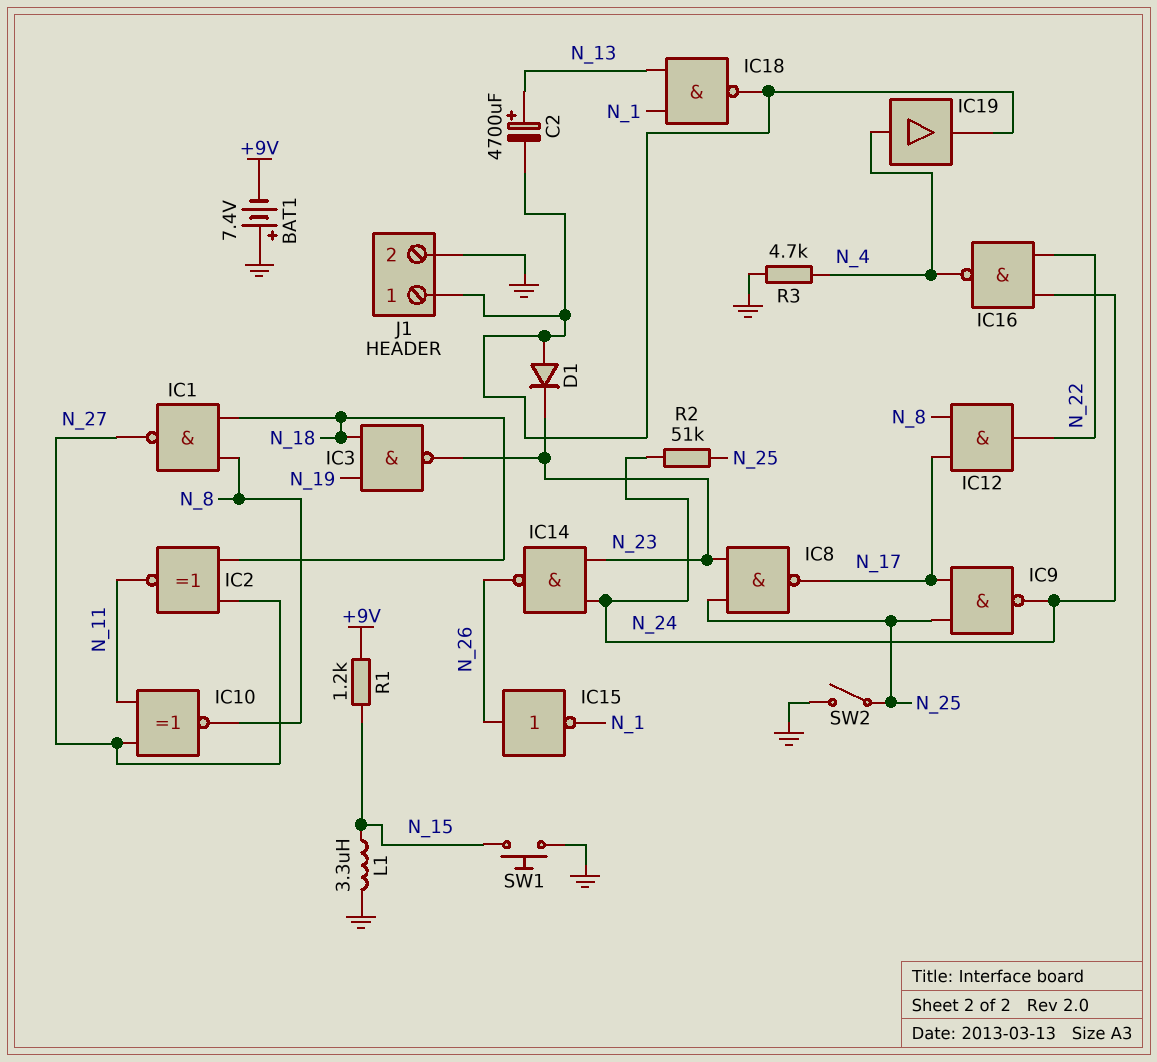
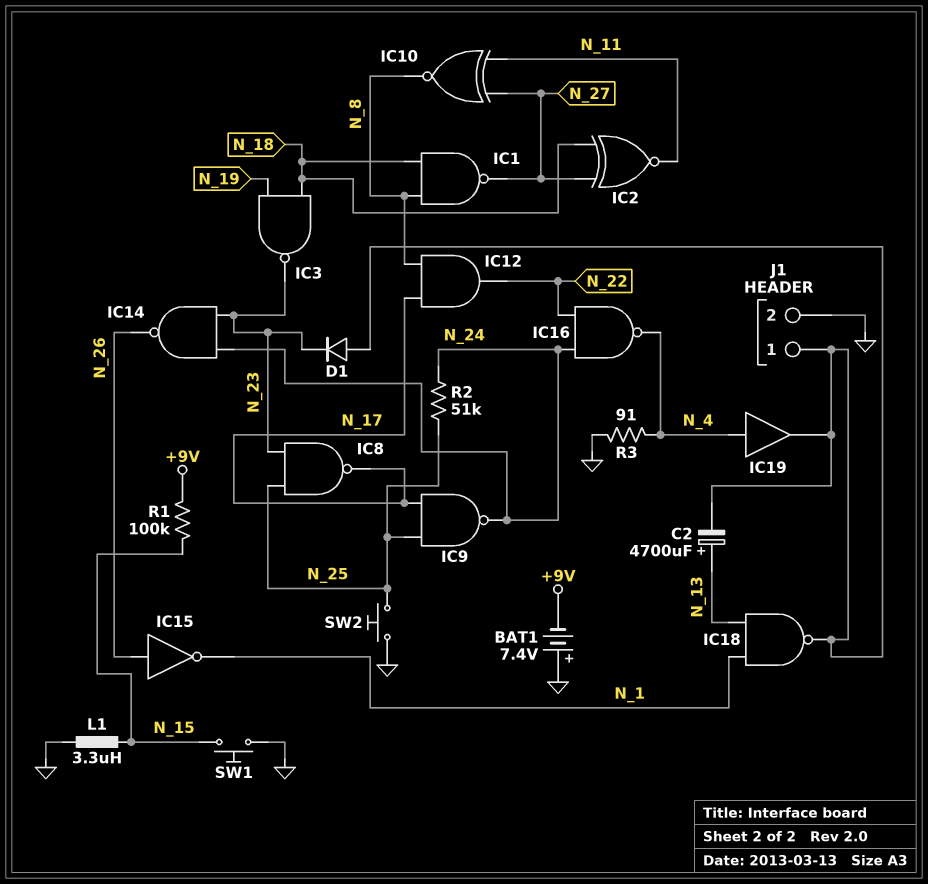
R1: 1.2k (+9V, N_15) -> 100k (+9V, N_15)
R3: 4.7k (GND, N_4) -> 91 (GND, N_4)
SW2: switch (GND, N_25) -> button (GND, N_25)

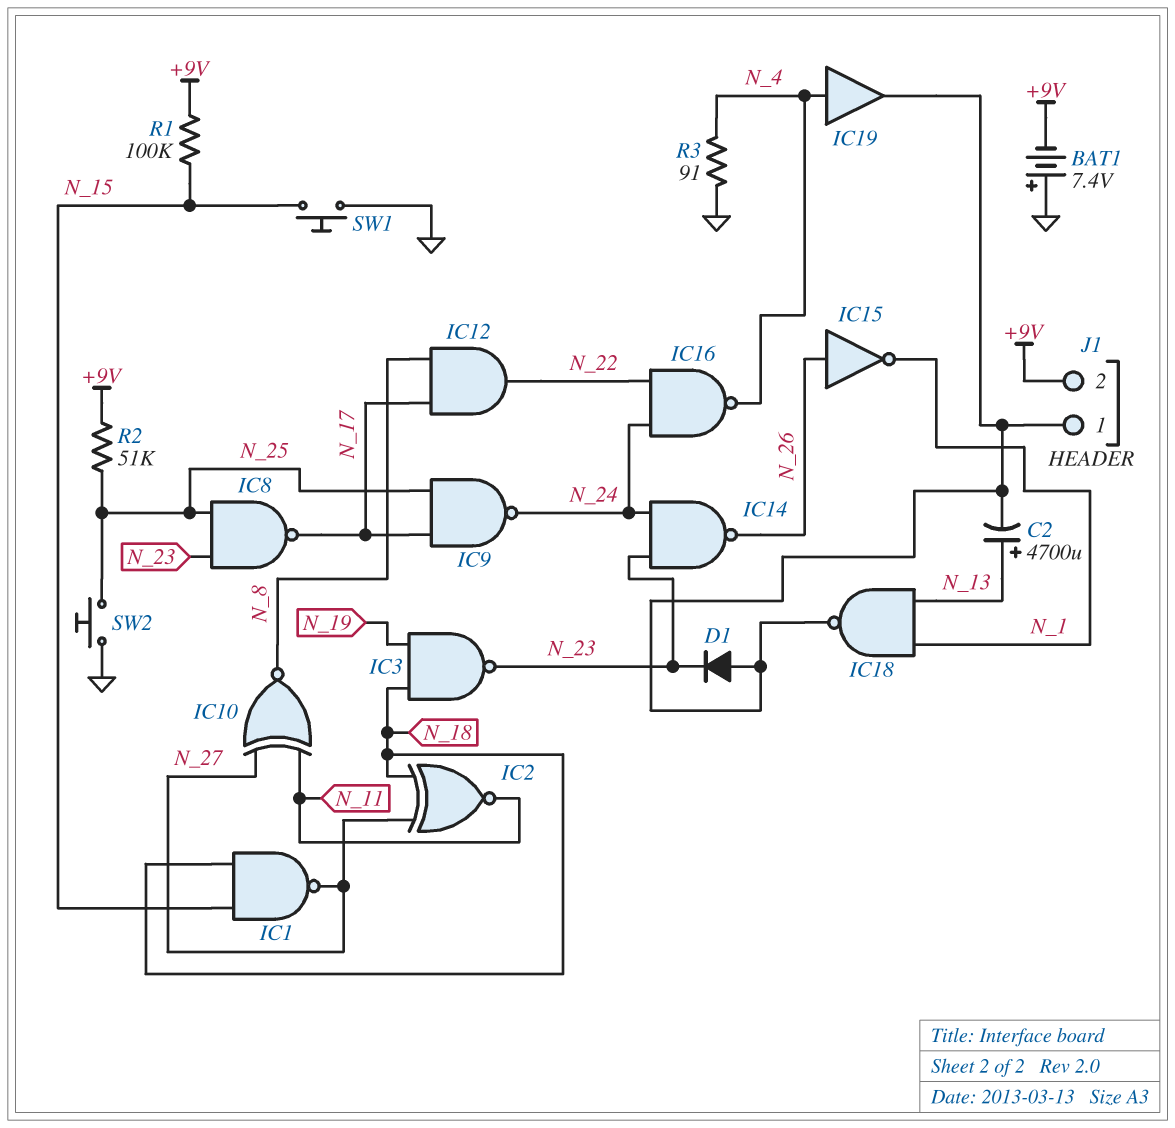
IC1: NAND (in N_8, in N_18, out N_27) -> NAND (in N_15, in N_18, out N_27)
J1 pin 2: GND -> +9V
L1: 3.3uH (GND, N_15) -> none
R2: 51k (N_24, N_25) -> 51k (+9V, N_25)

